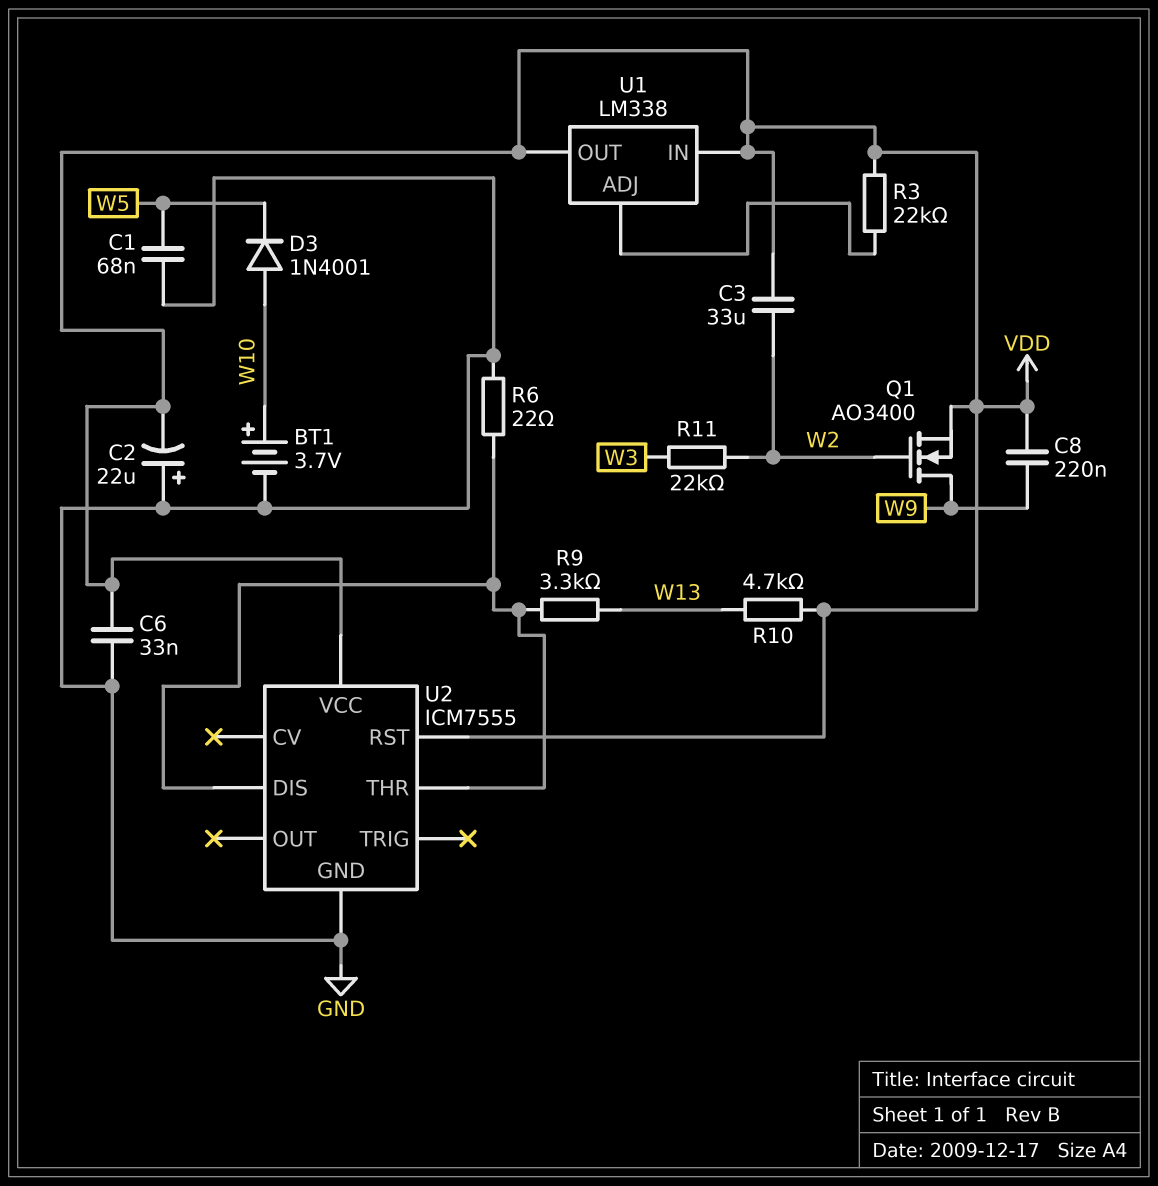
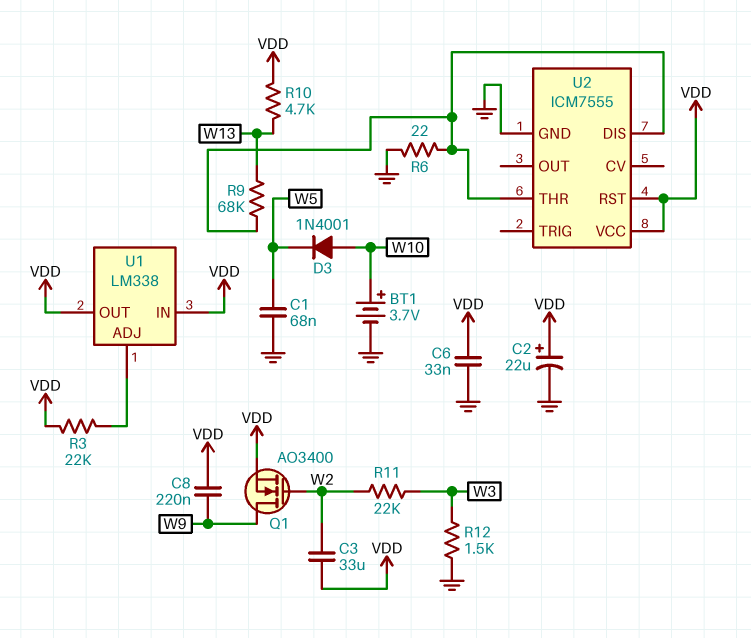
C2: 22uF (plus GND, minus VDD) -> 22uF (plus VDD, minus GND)
R9: 3.3k (U2/DIS, W13) -> 68k (U2/DIS, W13)
R12: none -> 1.5k (GND, W3)

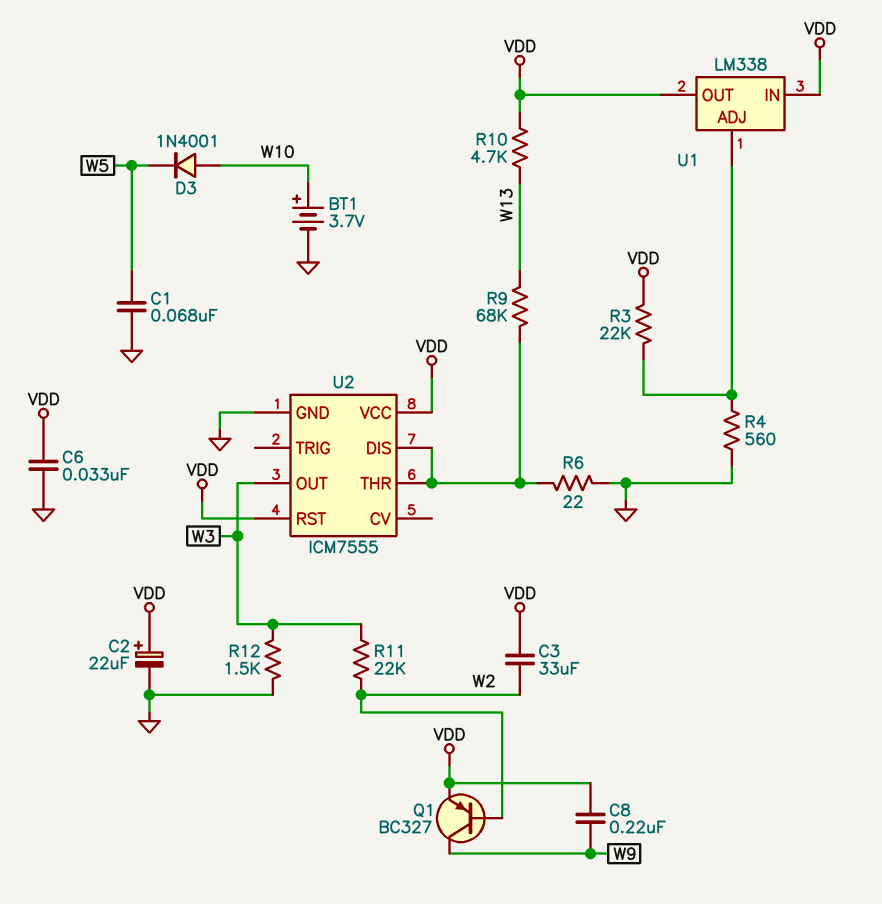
Q1: NMOS AO3400 (G W2, D W9, S VDD) -> PNP BC327 (B W2, C W9, E VDD)
R4: none -> 560 (GND, U1/ADJ)
U2 pin OUT: none -> W3

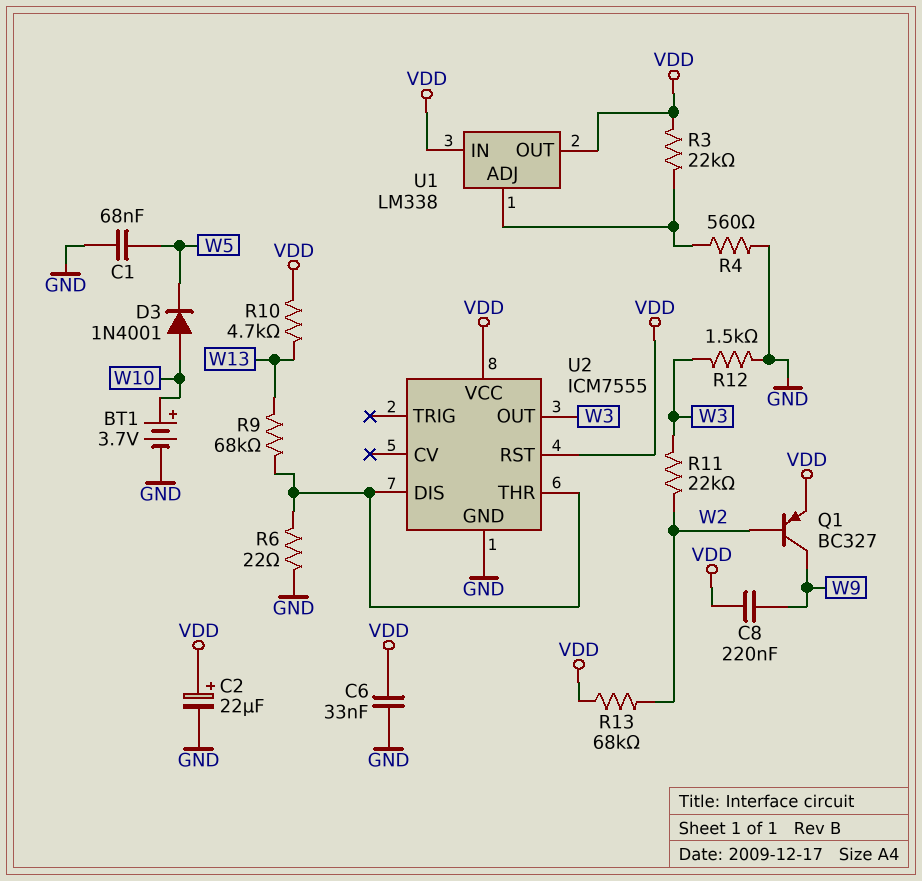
C3: 33uF (VDD, W2) -> none
R13: none -> 68k (VDD, W2)

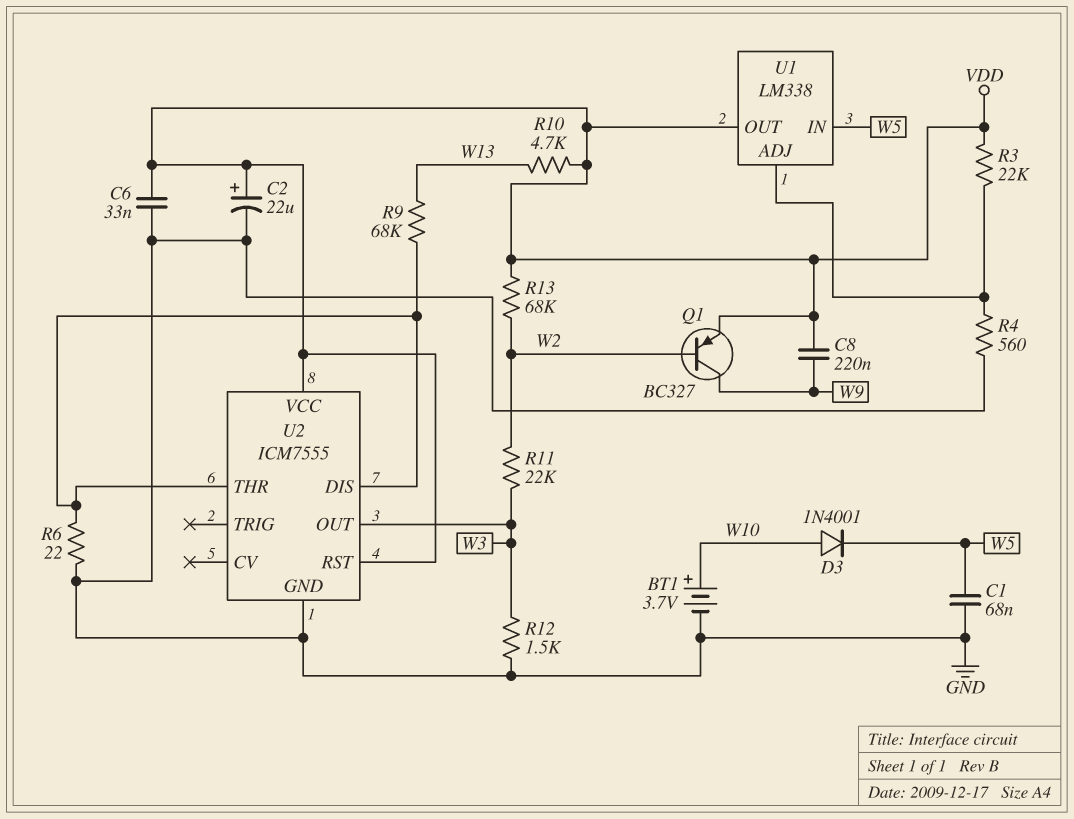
U1 pin IN: VDD -> W5

